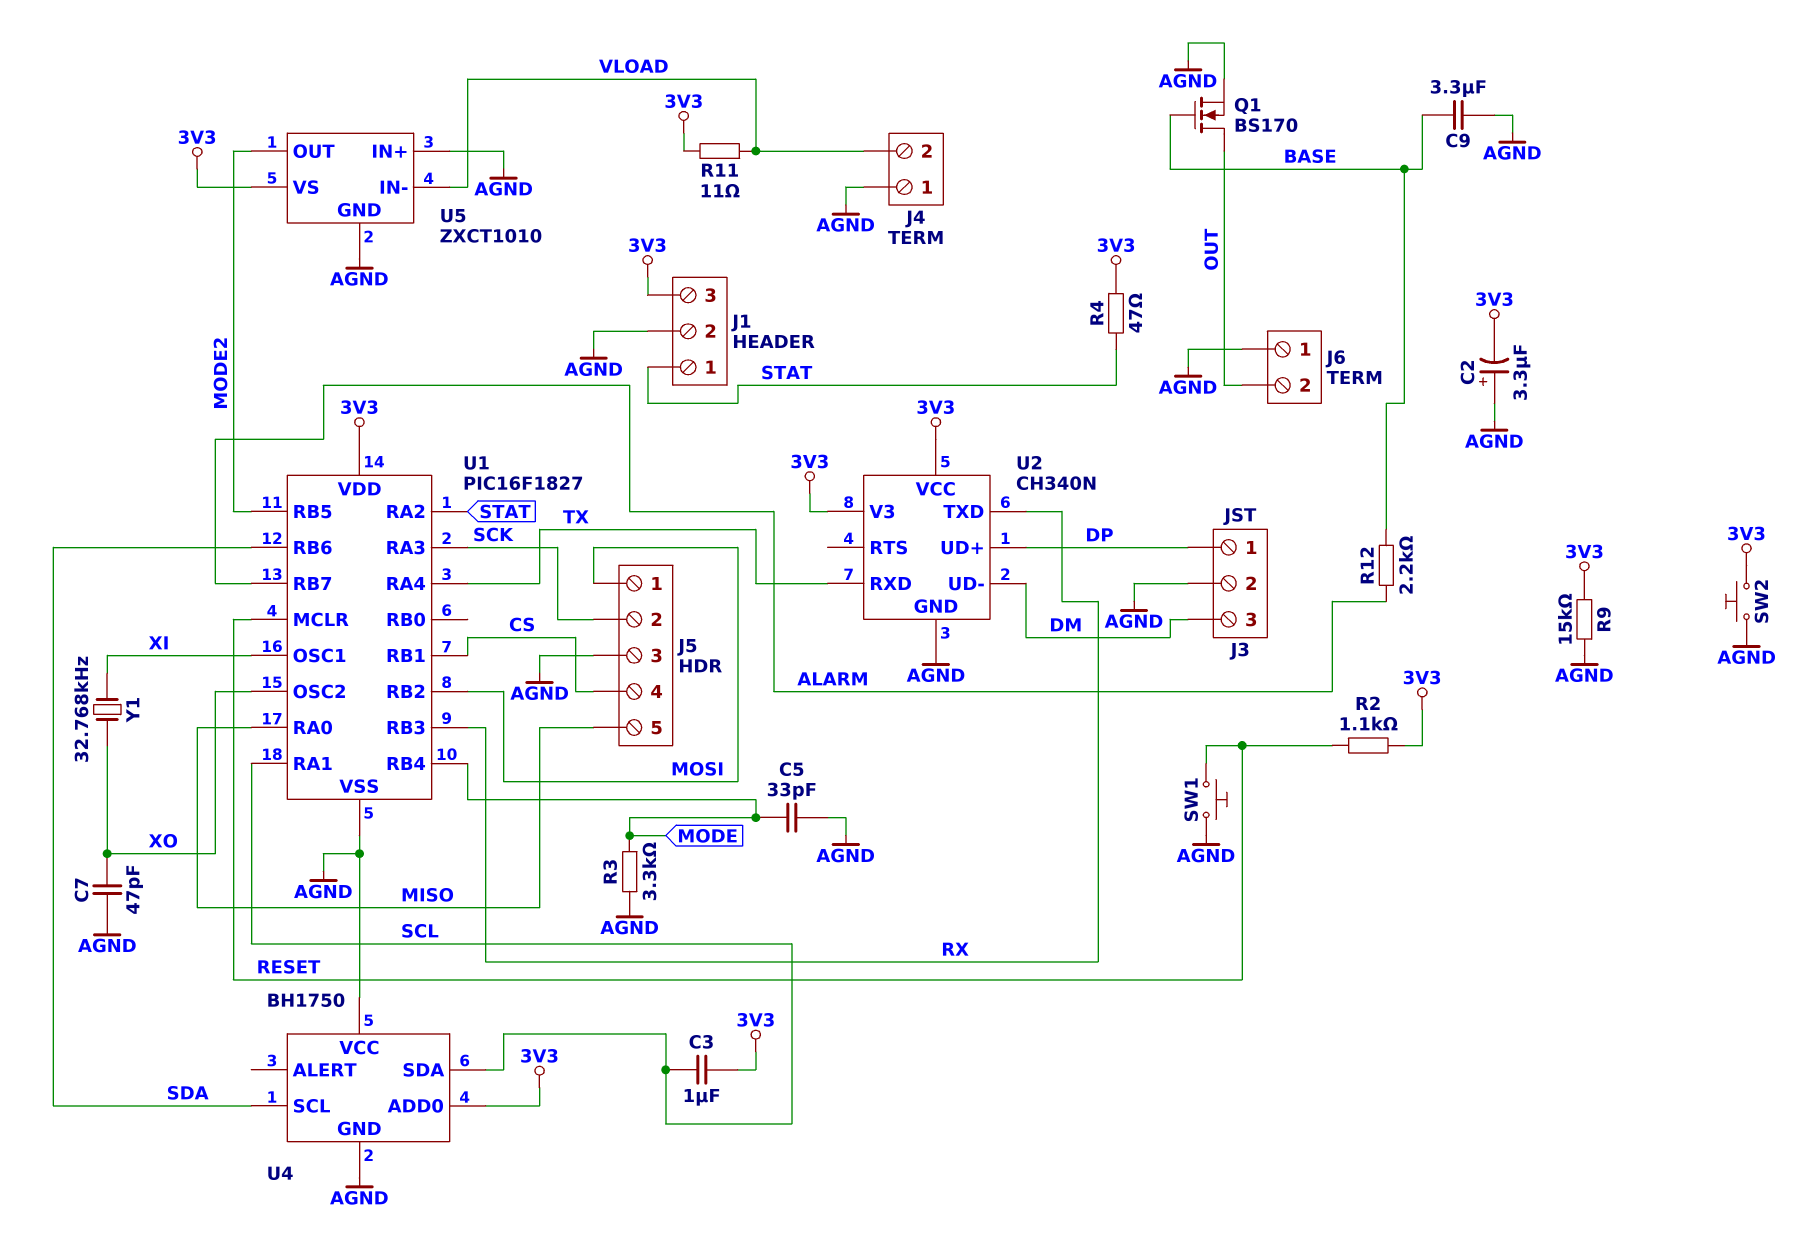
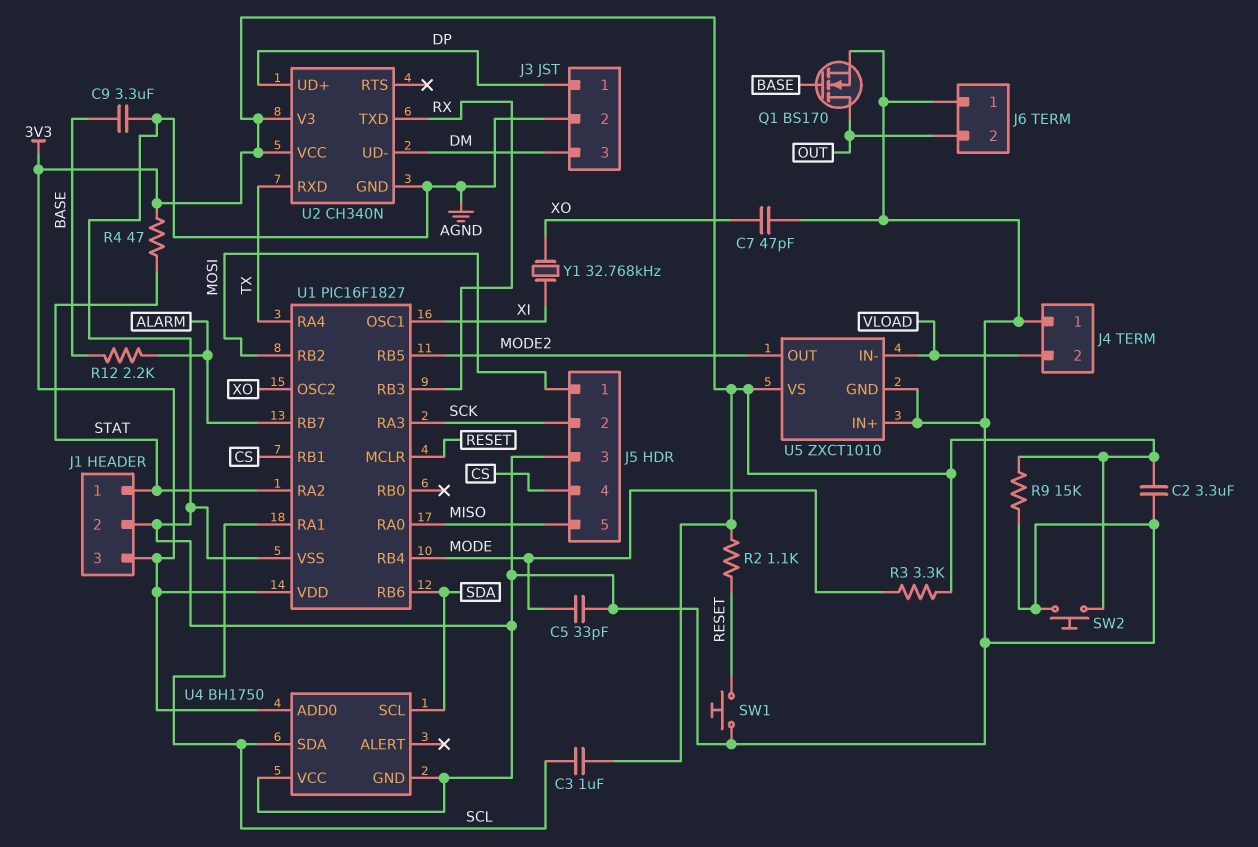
C2: 3.3uF (plus AGND, minus 3V3) -> 3.3uF (3V3, AGND)
R3: 3.3k (AGND, MODE) -> 3.3k (3V3, MODE)
R11: 11 (3V3, VLOAD) -> none

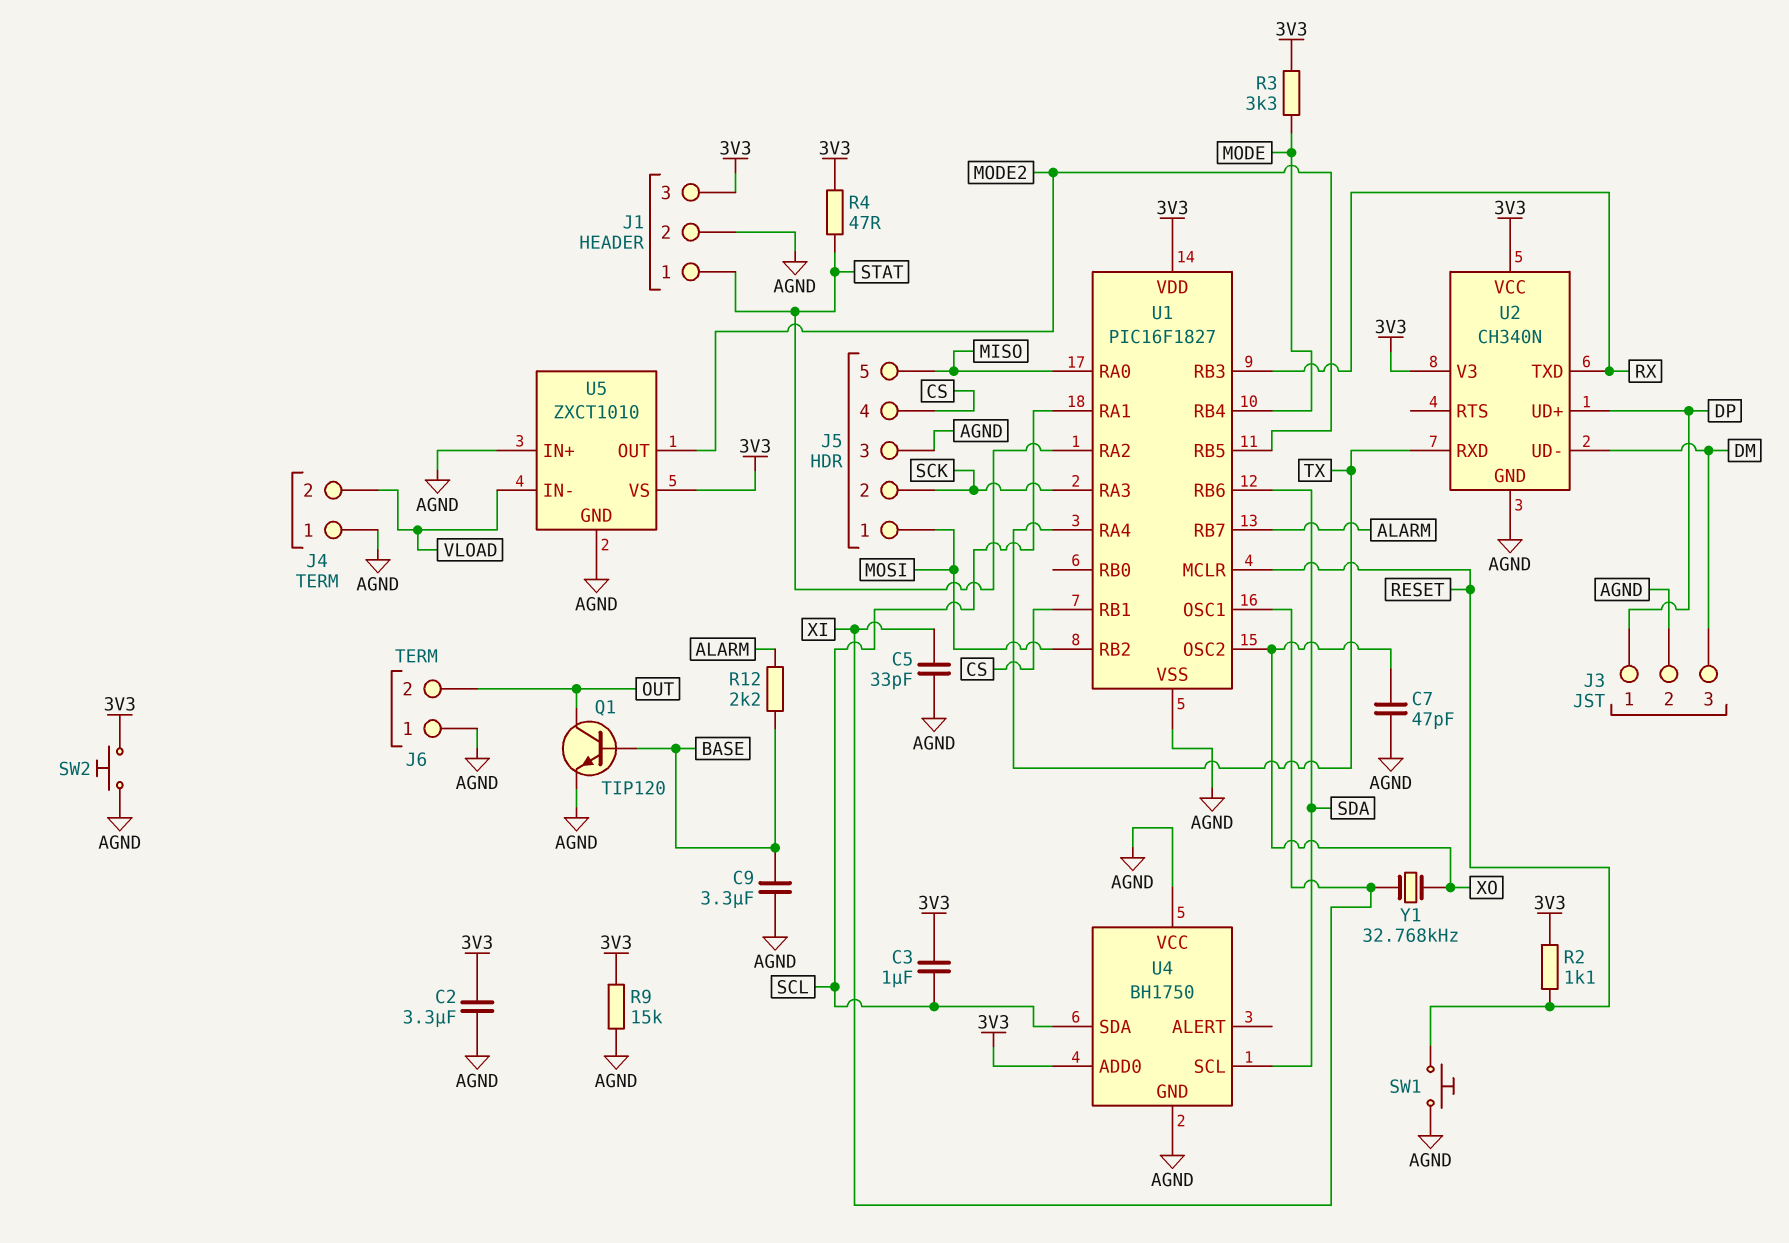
C5: 33pF (AGND, MODE) -> 33pF (AGND, XI)
Q1: NMOS BS170 (G BASE, D OUT, S AGND) -> NPN TIP120 (B BASE, C OUT, E AGND)

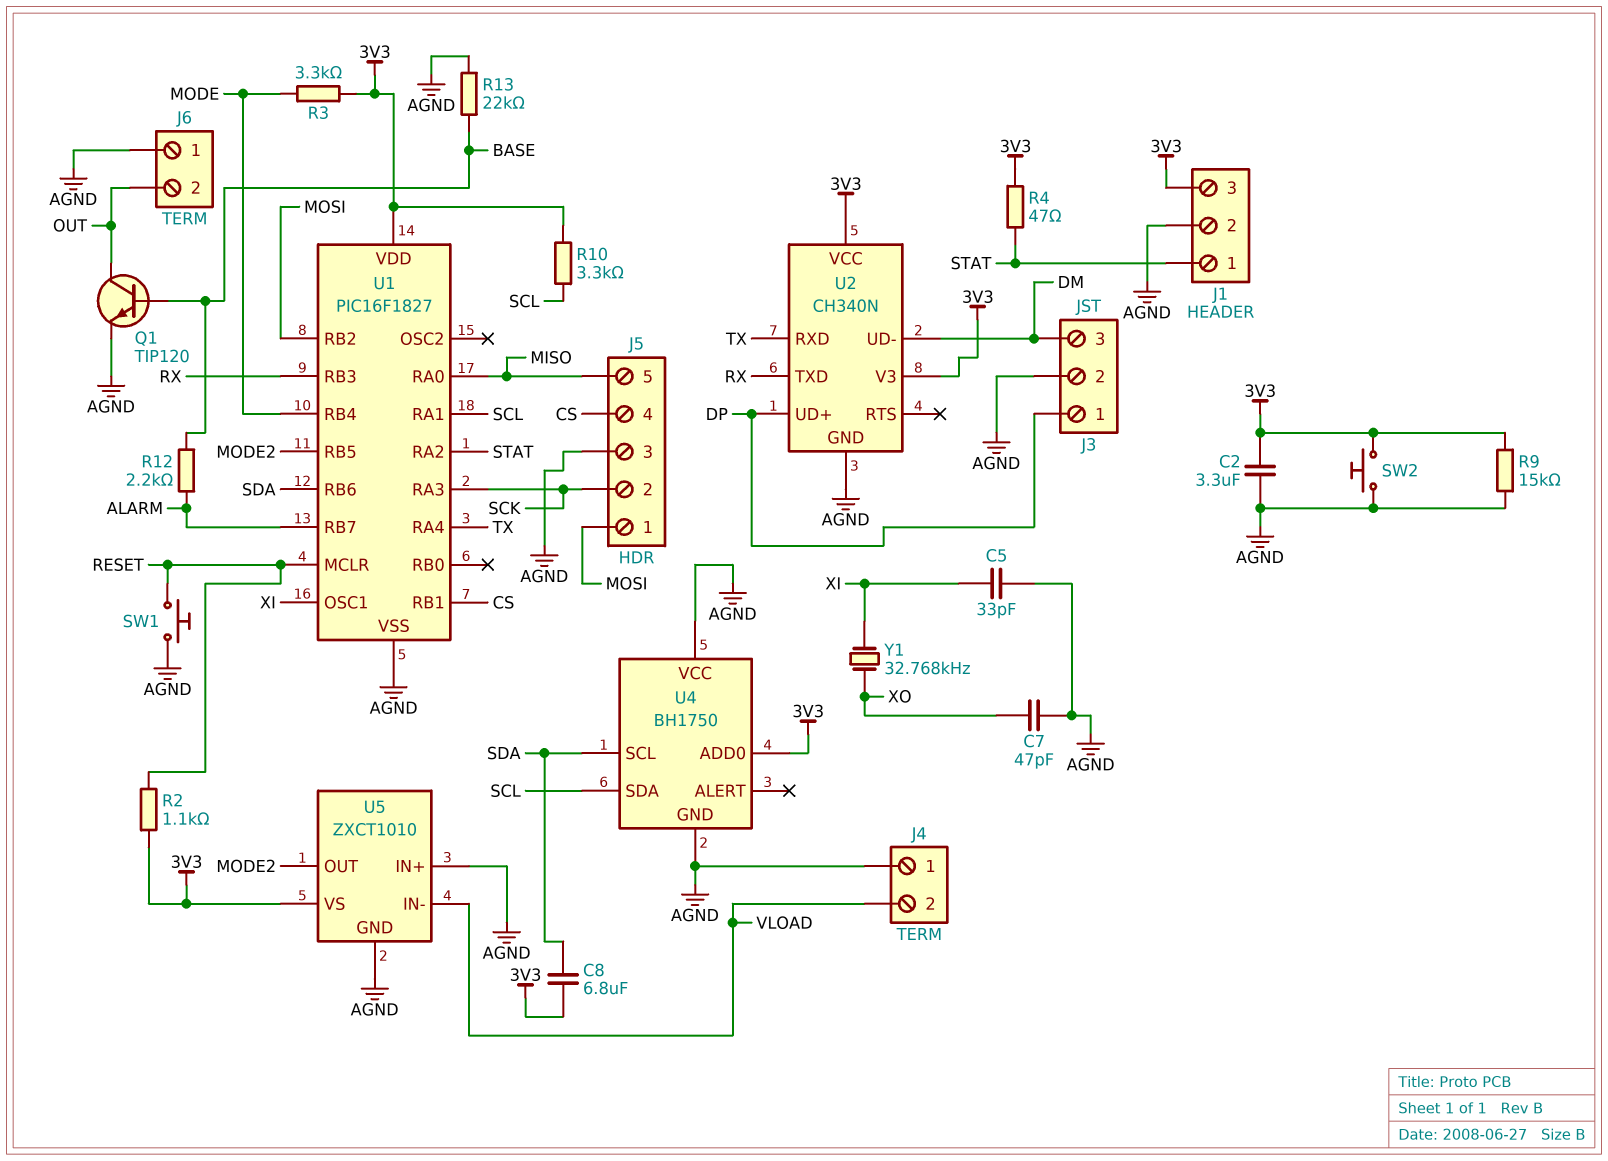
C3: 1uF (3V3, SCL) -> none
C8: none -> 6.8uF (3V3, SDA)
C9: 3.3uF (AGND, BASE) -> none
R10: none -> 3.3k (3V3, SCL)
R13: none -> 22k (AGND, BASE)
U1 pin OSC2: XO -> none

